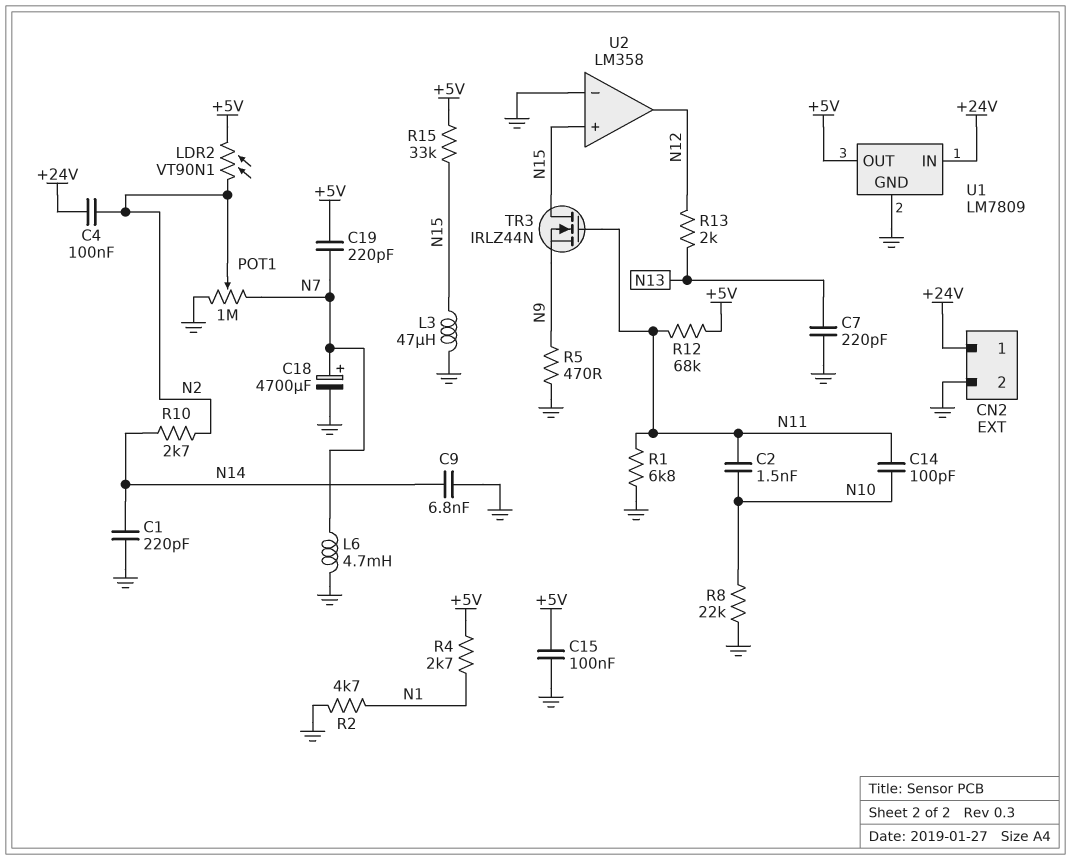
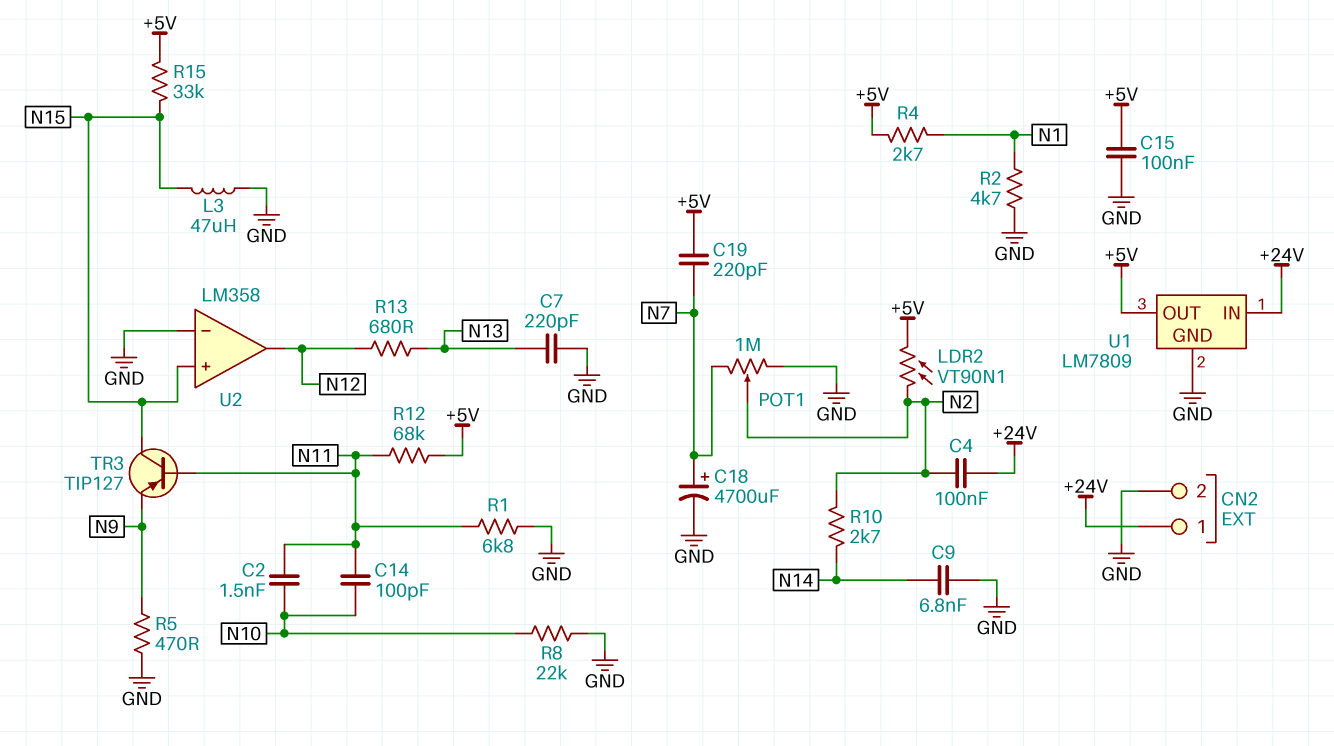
C1: 220pF (GND, N14) -> none
L6: 4.7mH (GND, N7) -> none
R13: 2k (N12, N13) -> 680 (N12, N13)
TR3: NMOS IRLZ44N (G N11, D N15, S N9) -> PNP TIP127 (B N11, C N15, E N9)

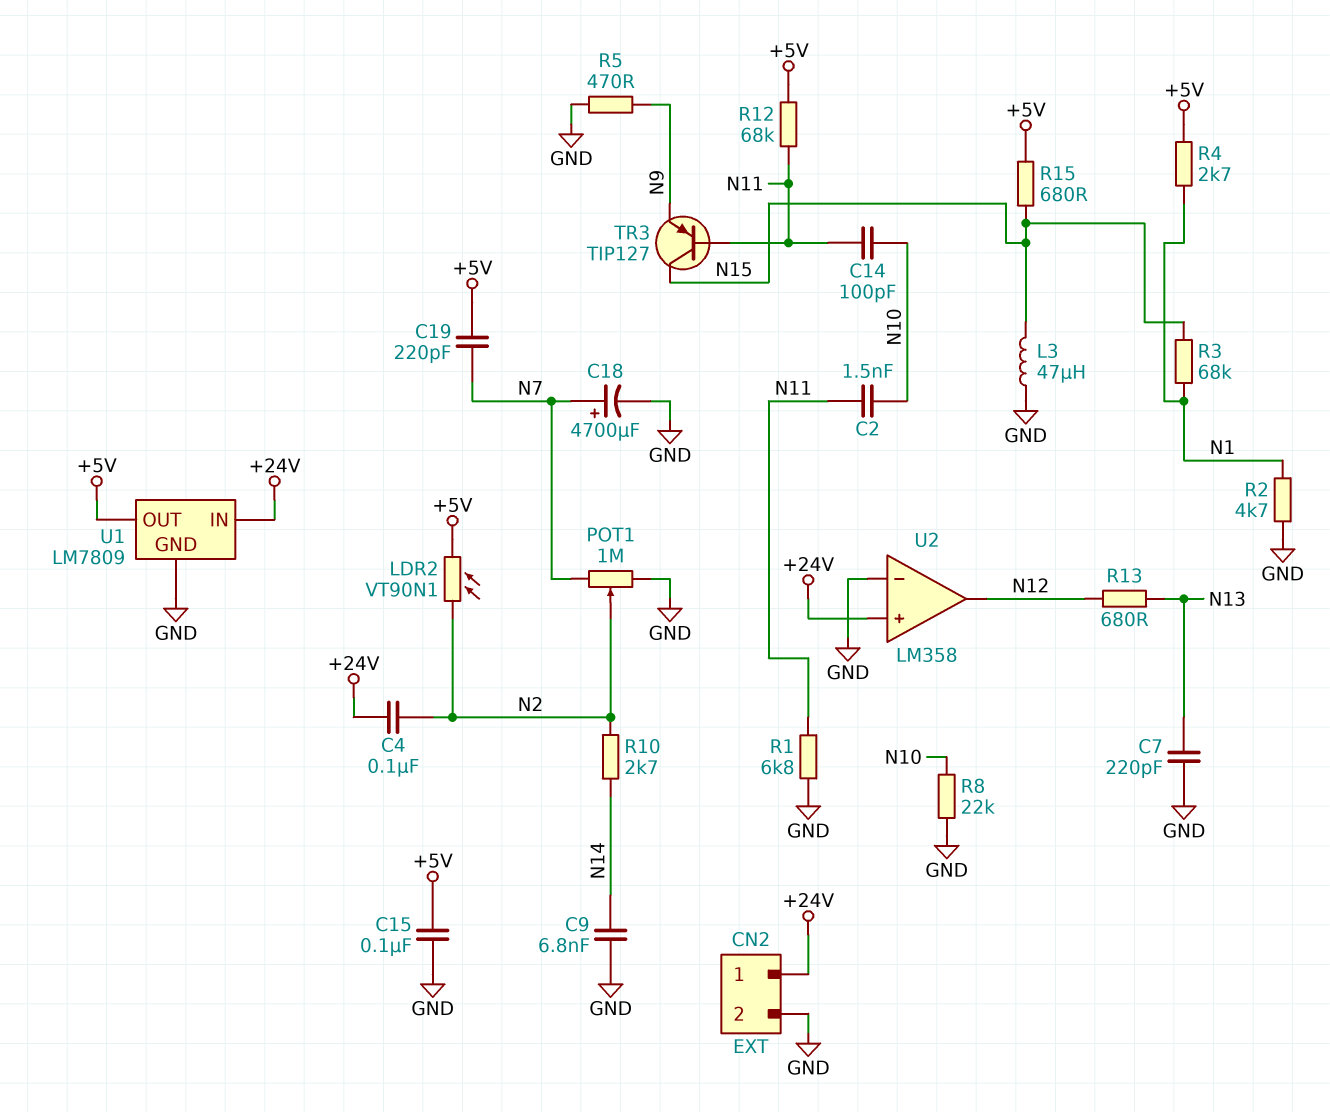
R3: none -> 68k (N1, N15)
R15: 33k (+5V, N15) -> 680 (+5V, N15)
U2 pin in+: N15 -> +24V

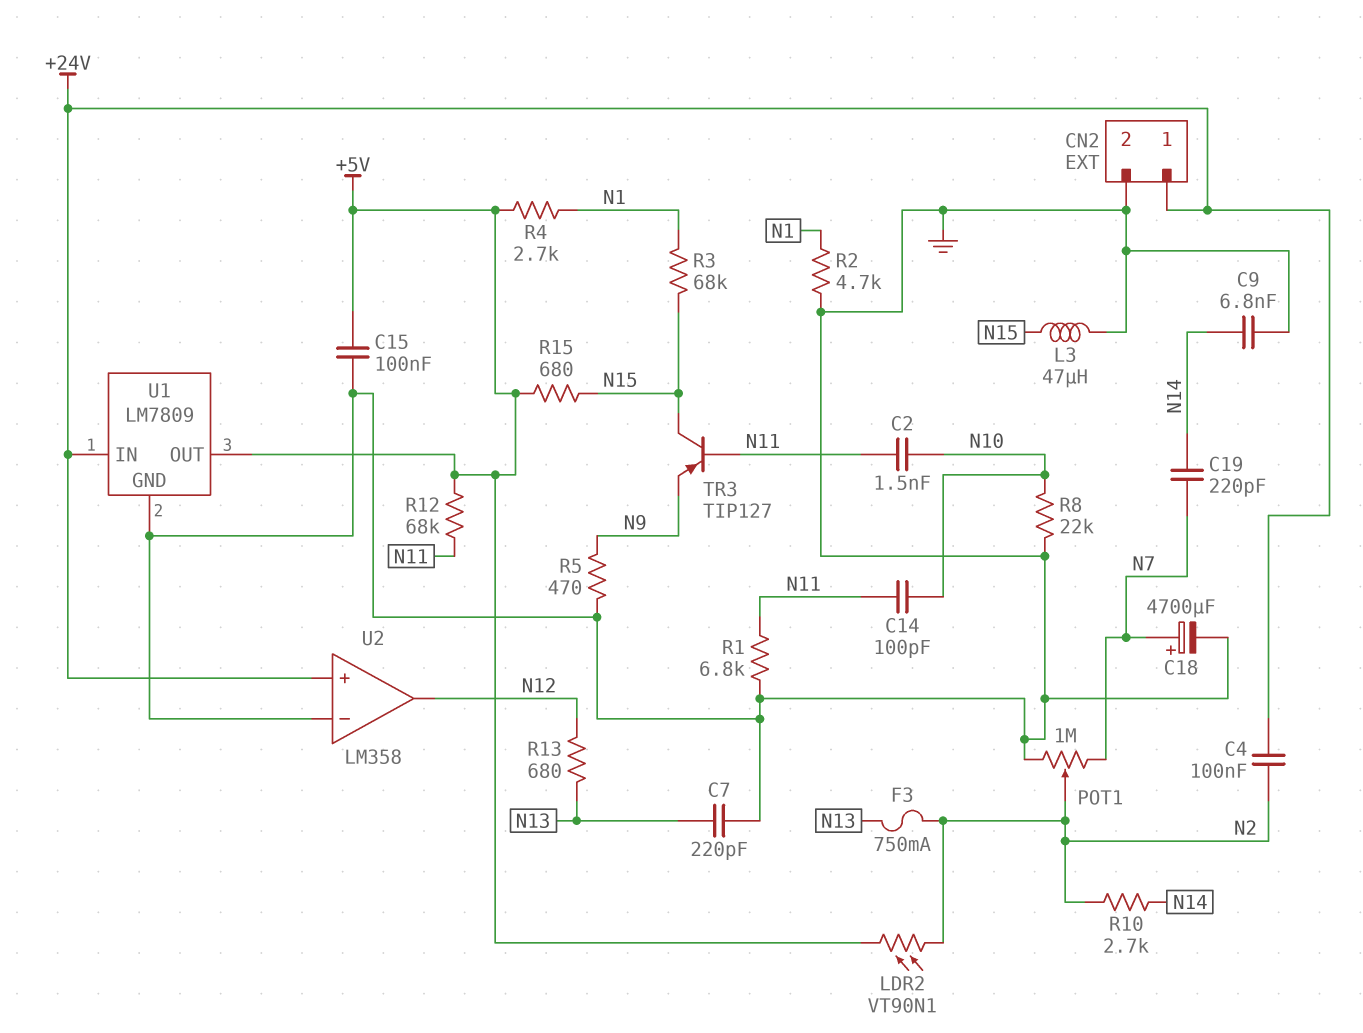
C19: 220pF (+5V, N7) -> 220pF (N7, N14)
F3: none -> 750mA (N2, N13)

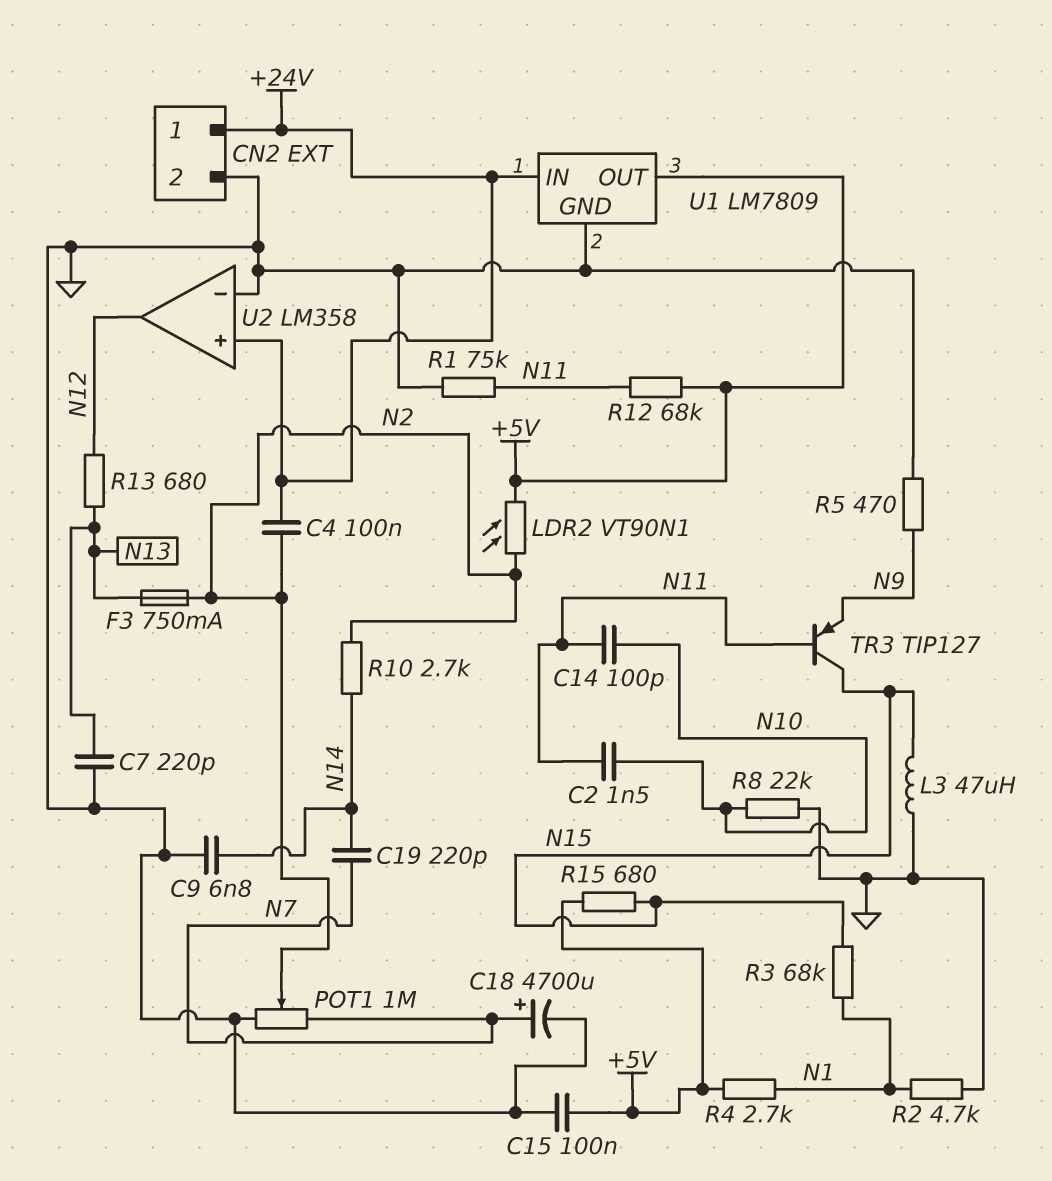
R1: 6.8k (GND, N11) -> 75k (GND, N11)

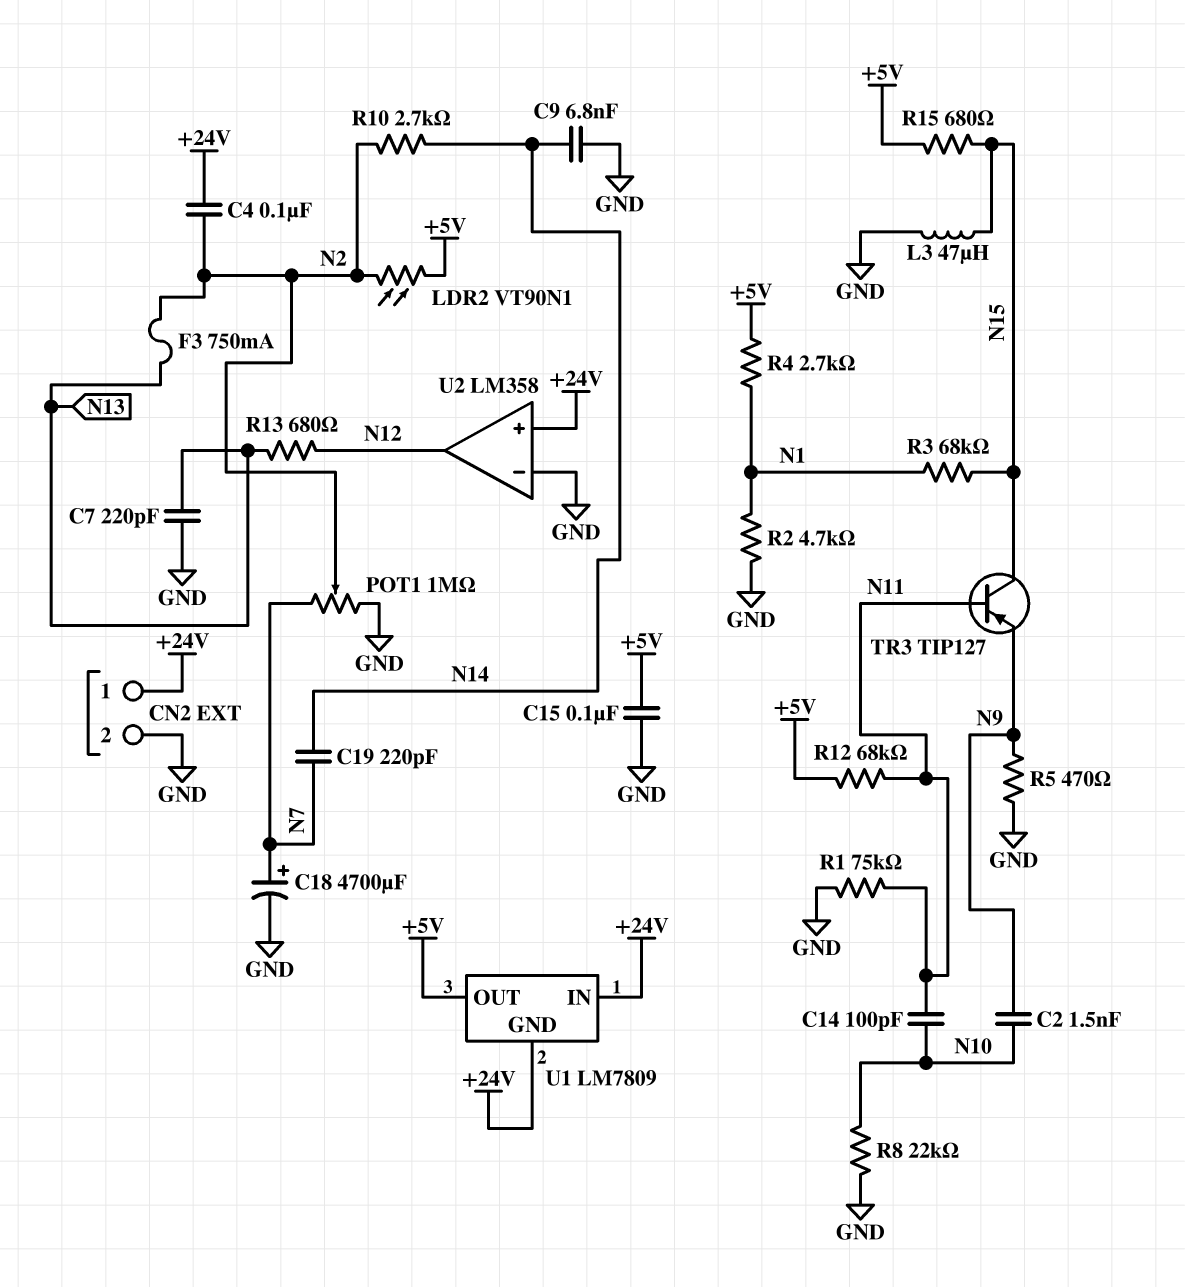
C2: 1.5nF (N10, N11) -> 1.5nF (N9, N10)
U1 pin GND: GND -> +24V

